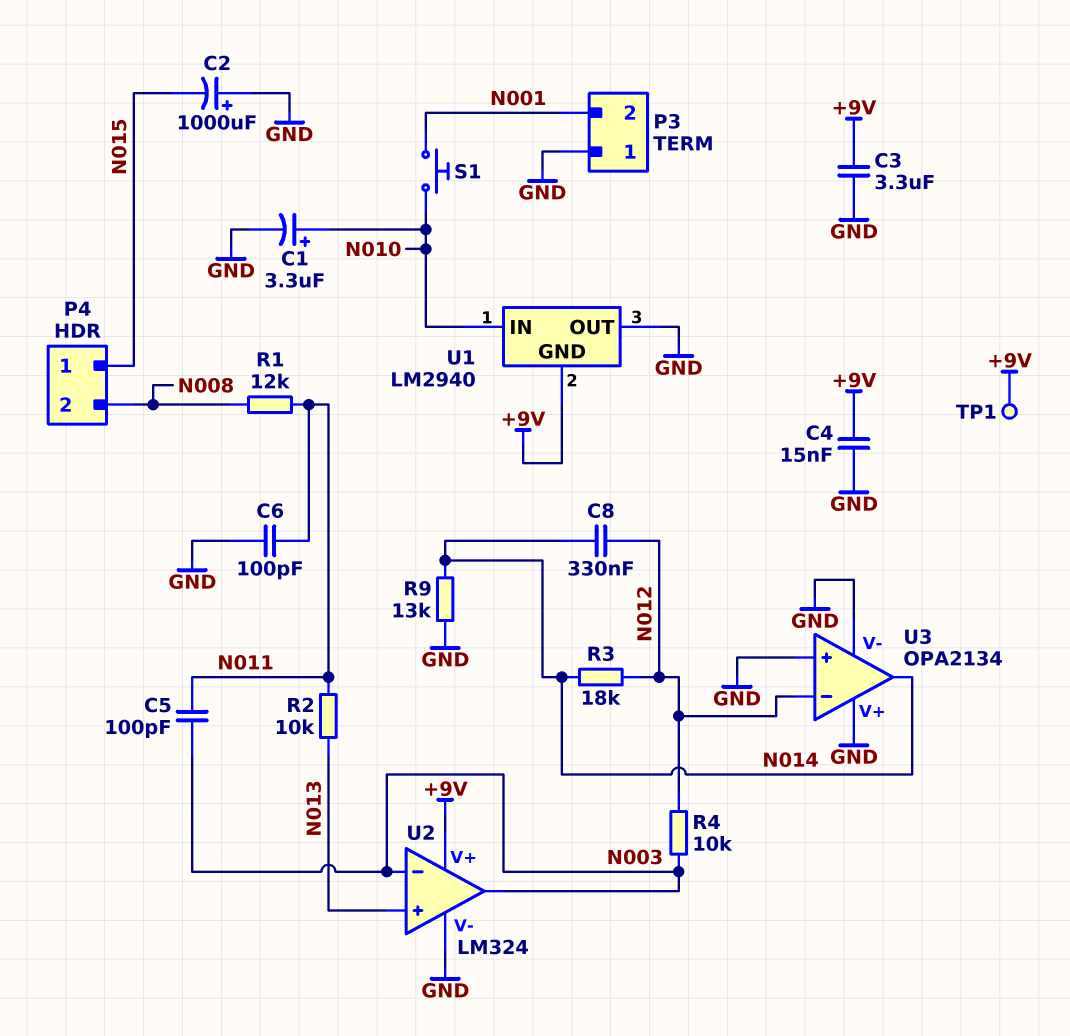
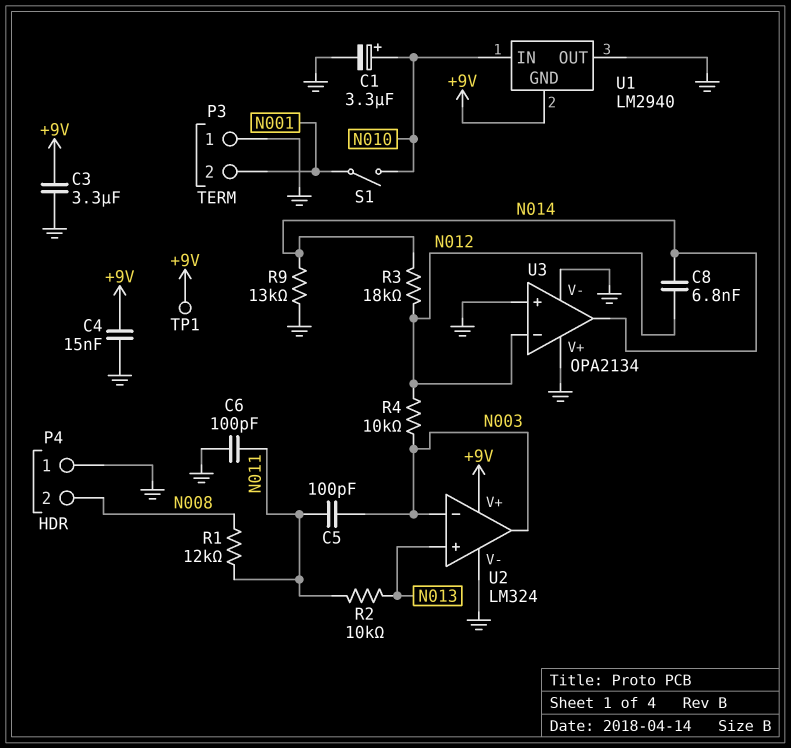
C2: 1000uF (plus GND, minus N015) -> none
C8: 330nF (N012, N014) -> 6.8nF (N012, N014)
P4 pin 1: N015 -> GND
S1: button (N001, N010) -> switch (N001, N010)

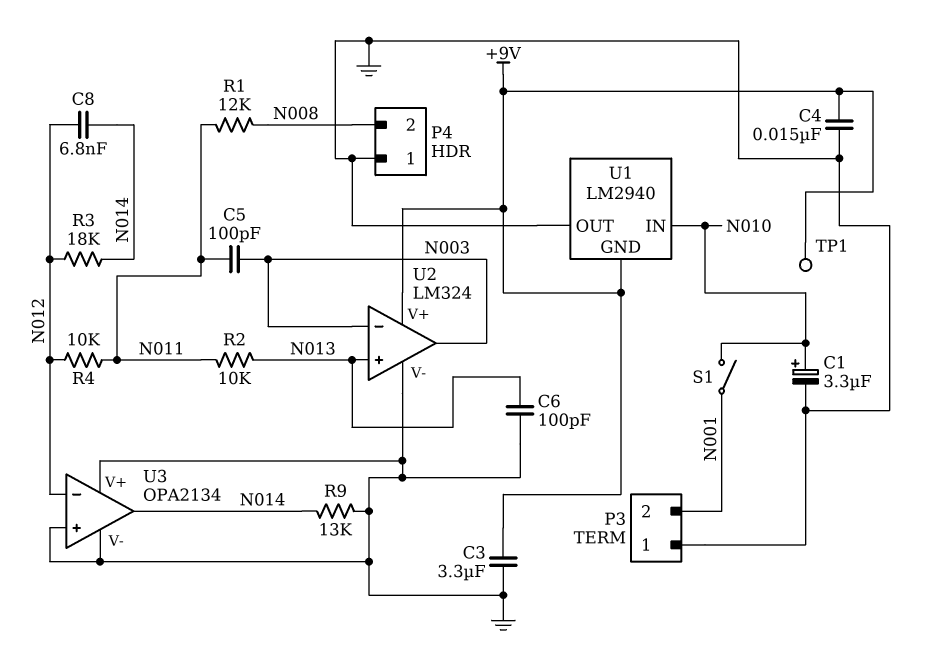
C6: 100pF (GND, N011) -> 100pF (GND, N013)
R4: 10k (N003, N012) -> 10k (N011, N012)

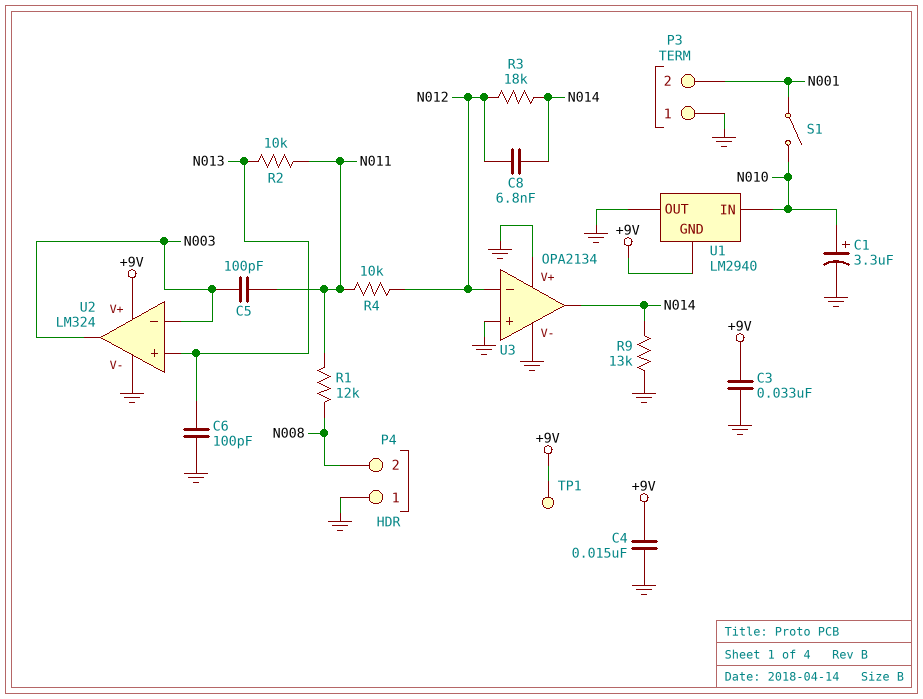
C3: 3.3uF (+9V, GND) -> 33nF (+9V, GND)

